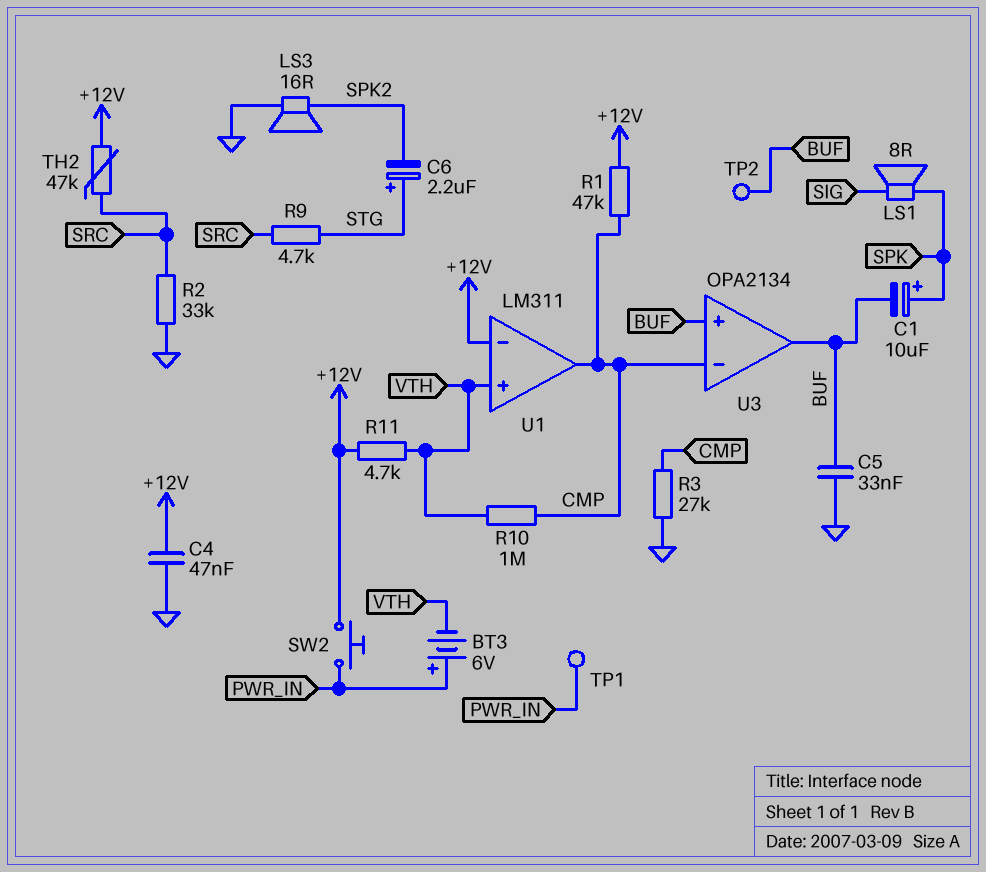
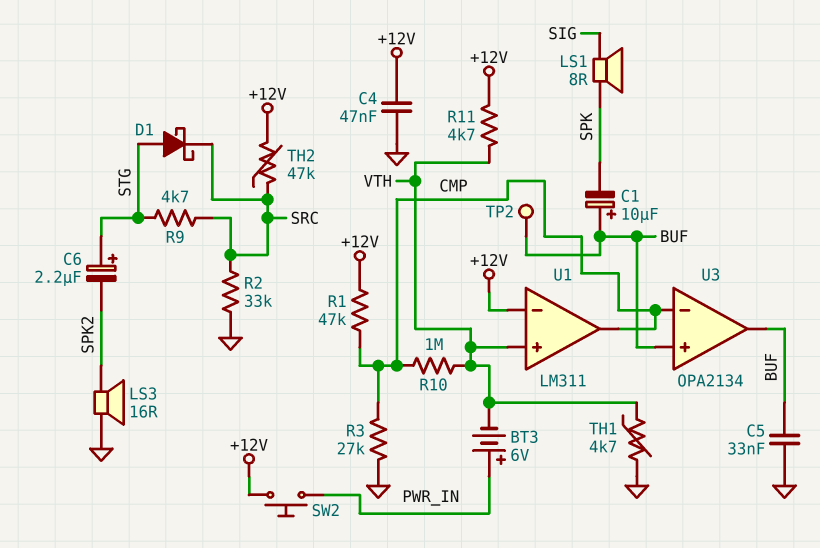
C1: 10uF (plus SPK, minus BUF) -> 10uF (plus BUF, minus SPK)
D1: none -> schottky (A STG, K SRC)
TH1: none -> 4.7k (GND, VTH)
TP1: test point (PWR_IN) -> none

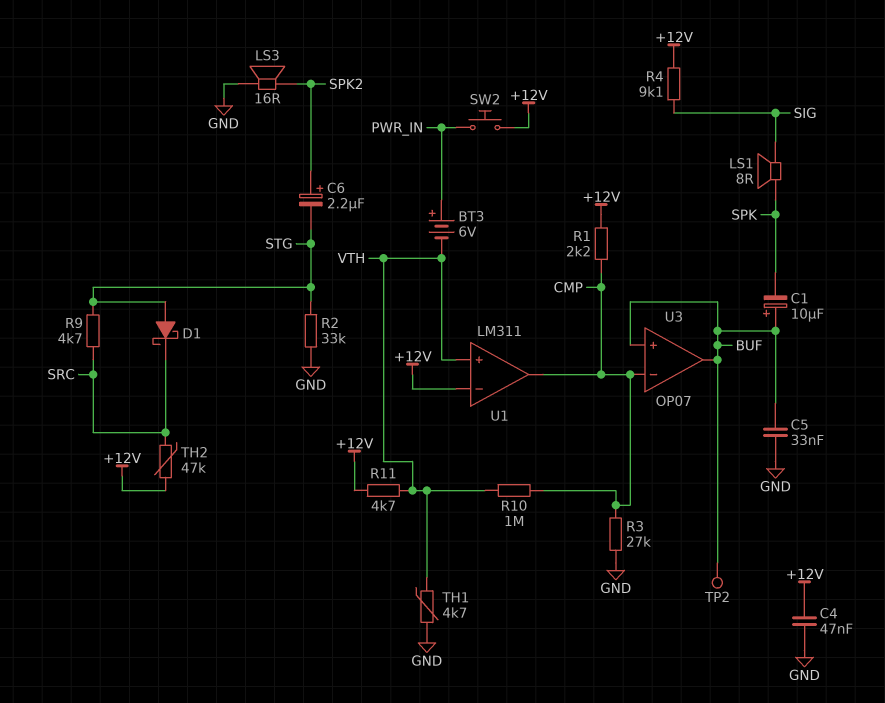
C6: 2.2uF (plus STG, minus SPK2) -> 2.2uF (plus SPK2, minus STG)
R1: 47k (+12V, CMP) -> 2.2k (+12V, CMP)
R2: 33k (GND, SRC) -> 33k (GND, STG)
R4: none -> 9.1k (+12V, SIG)
U3: OPA2134 -> OP07

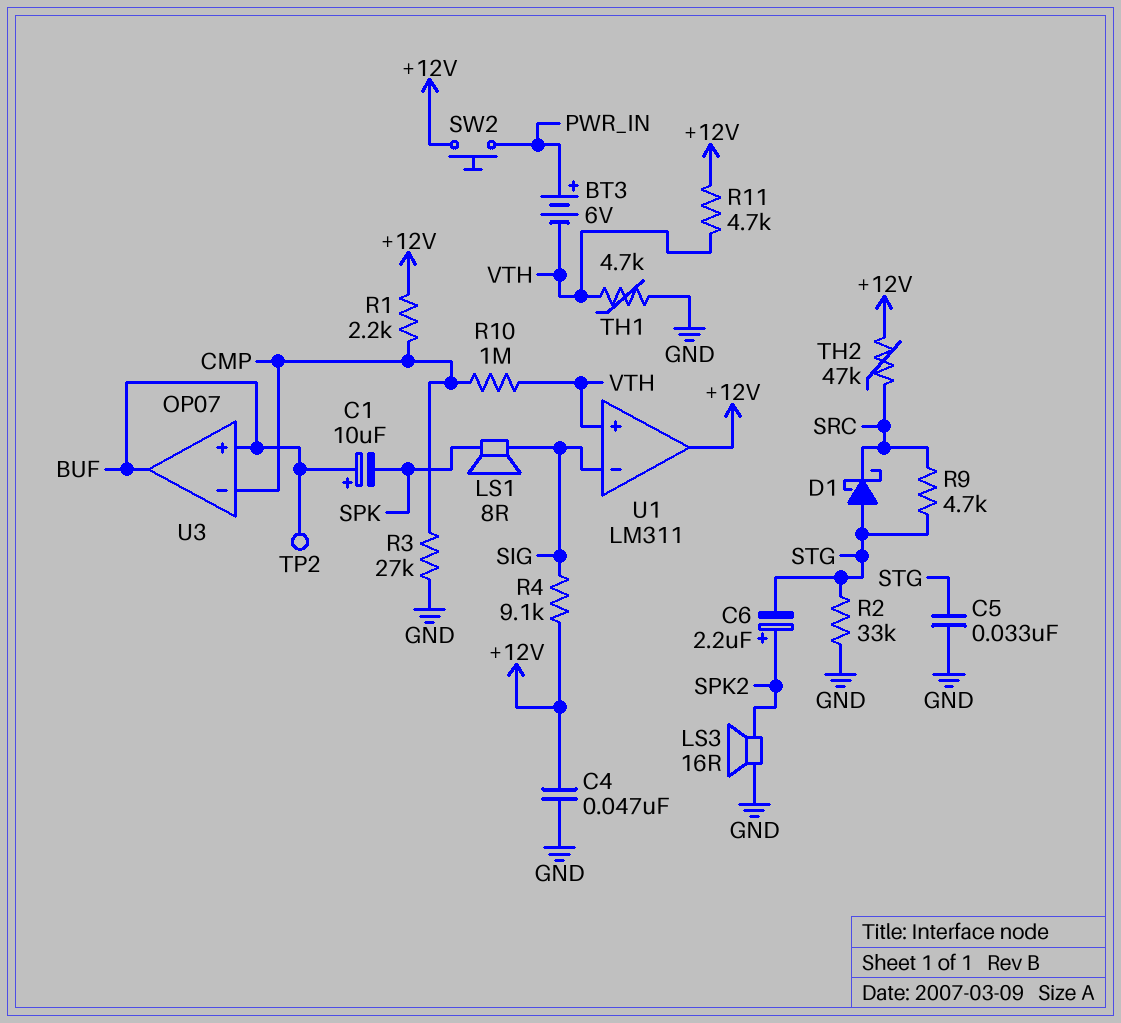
C5: 33nF (BUF, GND) -> 33nF (GND, STG)
U1 pin in-: +12V -> SIG
U1 pin out: CMP -> +12V

